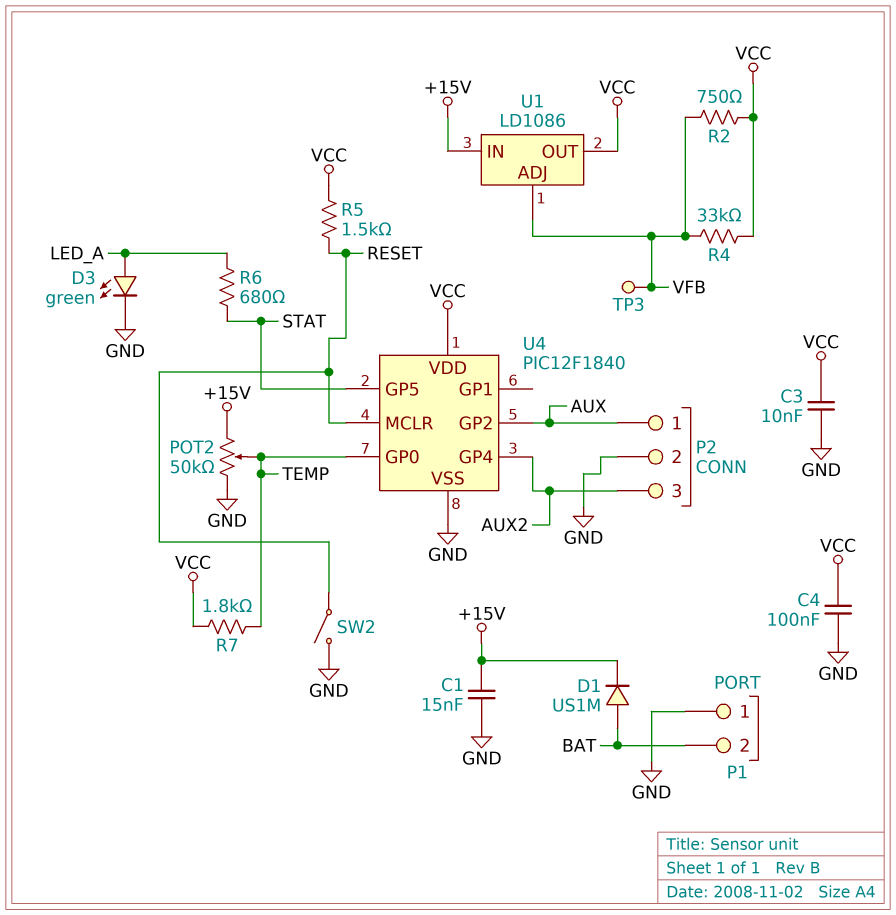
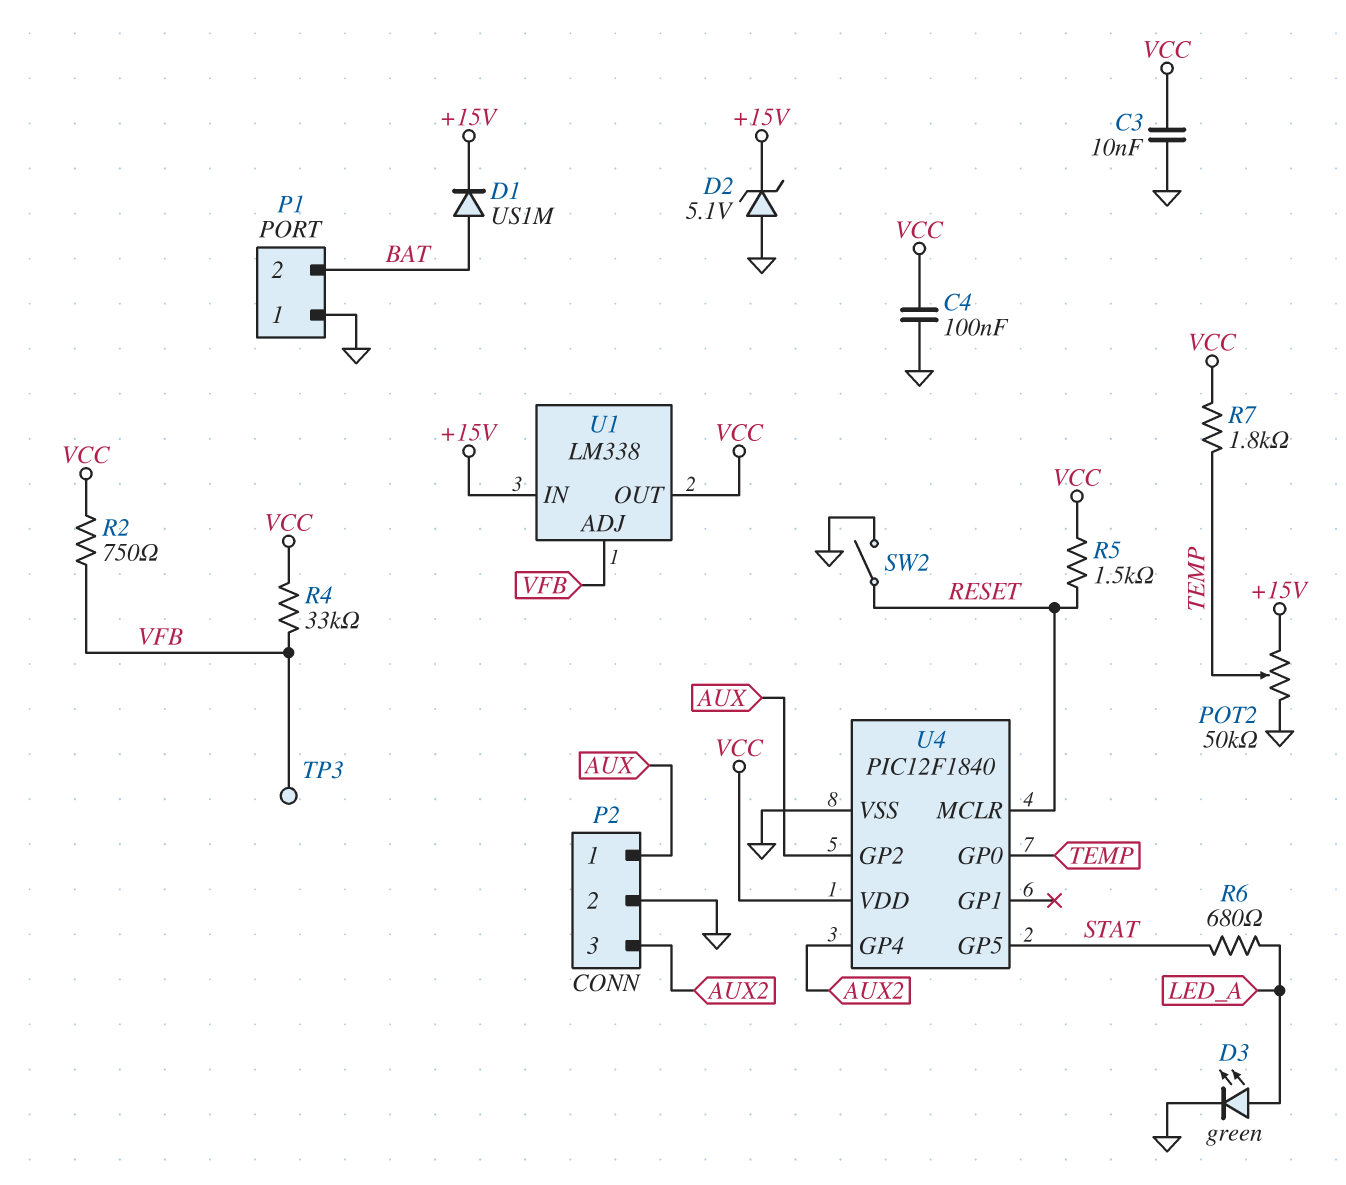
C1: 15nF (+15V, GND) -> none
D2: none -> zener 5.1V (A GND, K +15V)
U1: LD1086 -> LM338

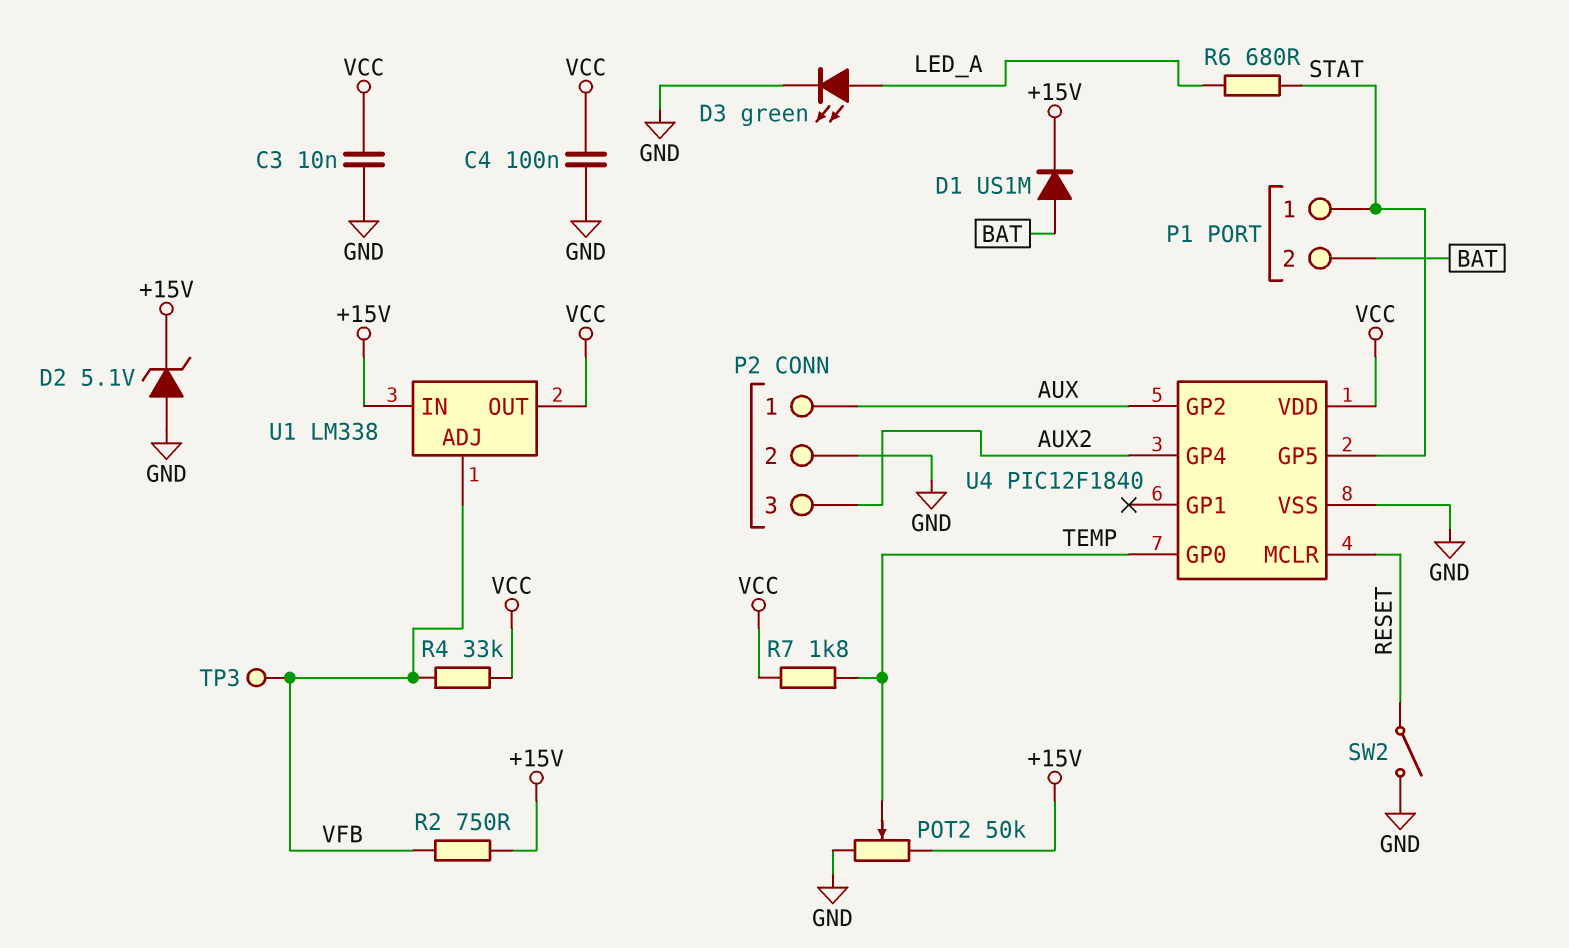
P1 pin 1: GND -> STAT
R2: 750 (VCC, VFB) -> 750 (+15V, VFB)
R5: 1.5k (RESET, VCC) -> none

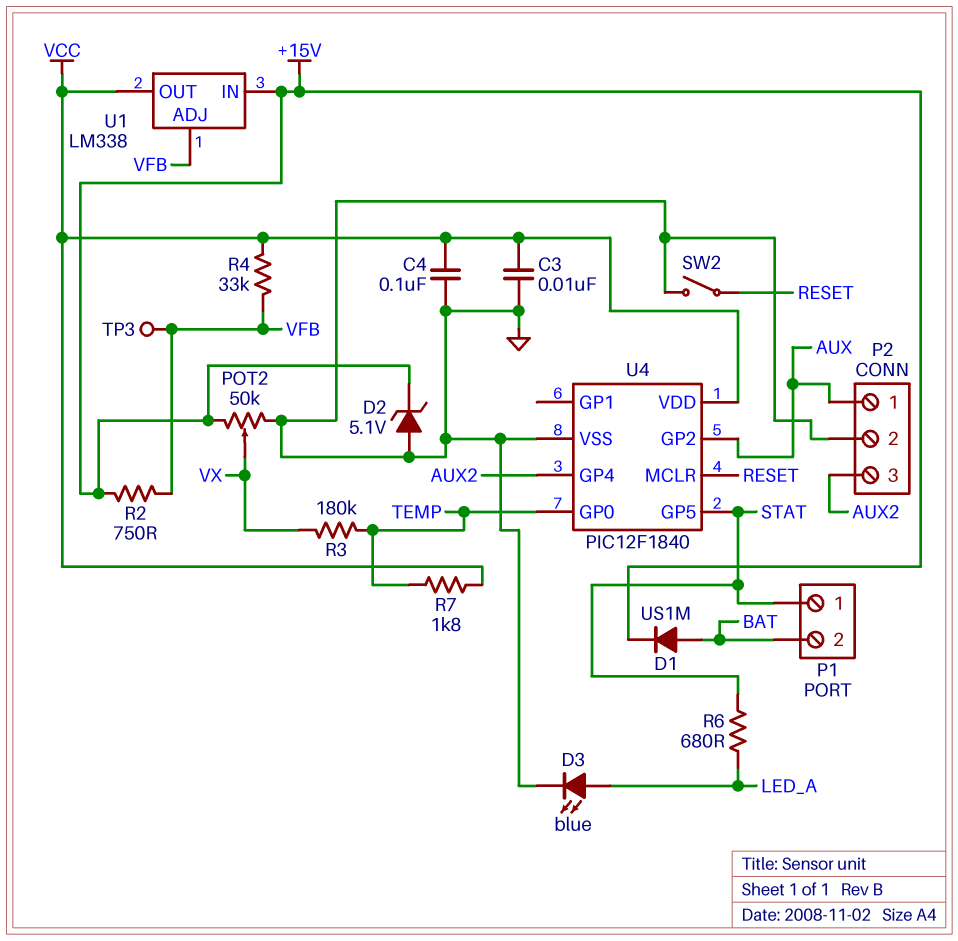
D3: LED green (A LED_A, K GND) -> LED blue (A LED_A, K GND)
POT2: 50k (+15V, GND, wiper TEMP) -> 50k (+15V, GND, wiper VX)
R3: none -> 180k (TEMP, VX)

